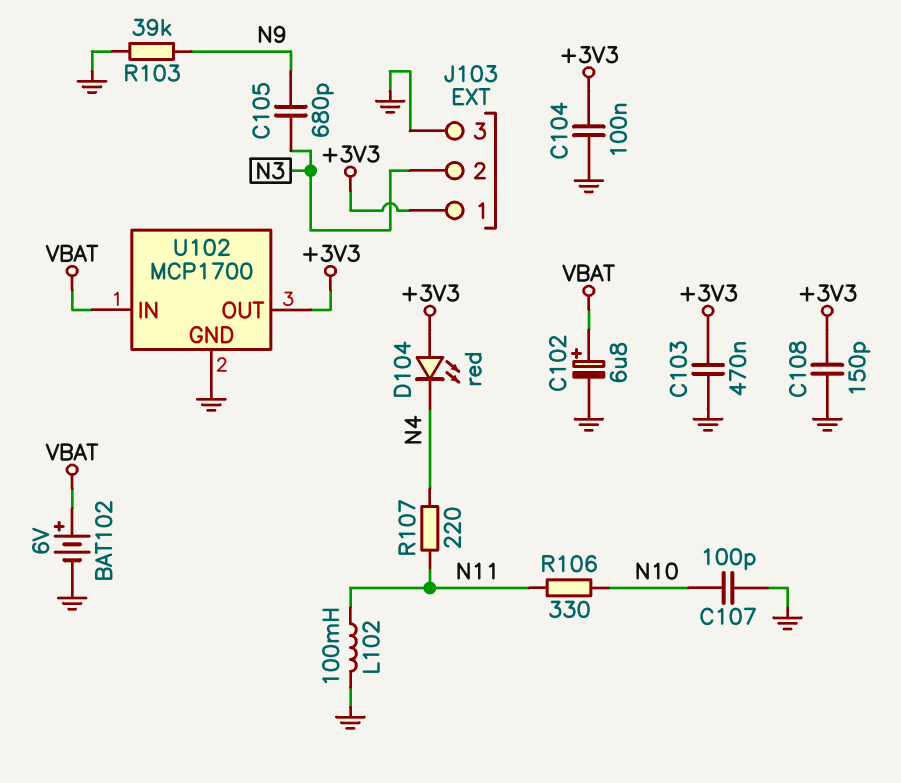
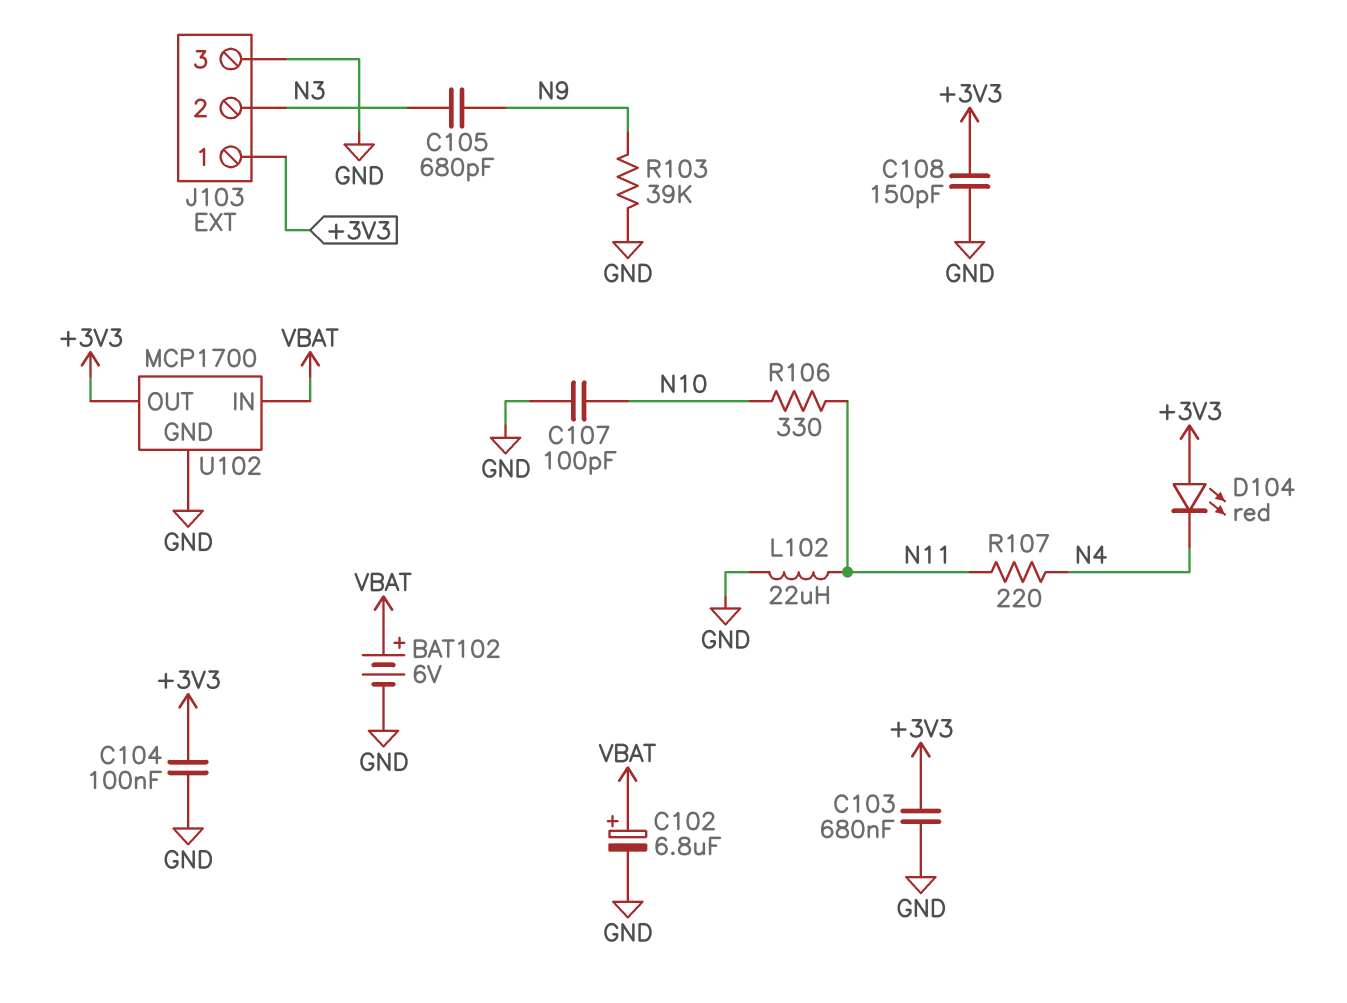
C103: 470nF (+3V3, GND) -> 680nF (+3V3, GND)
L102: 100mH (GND, N11) -> 22uH (GND, N11)

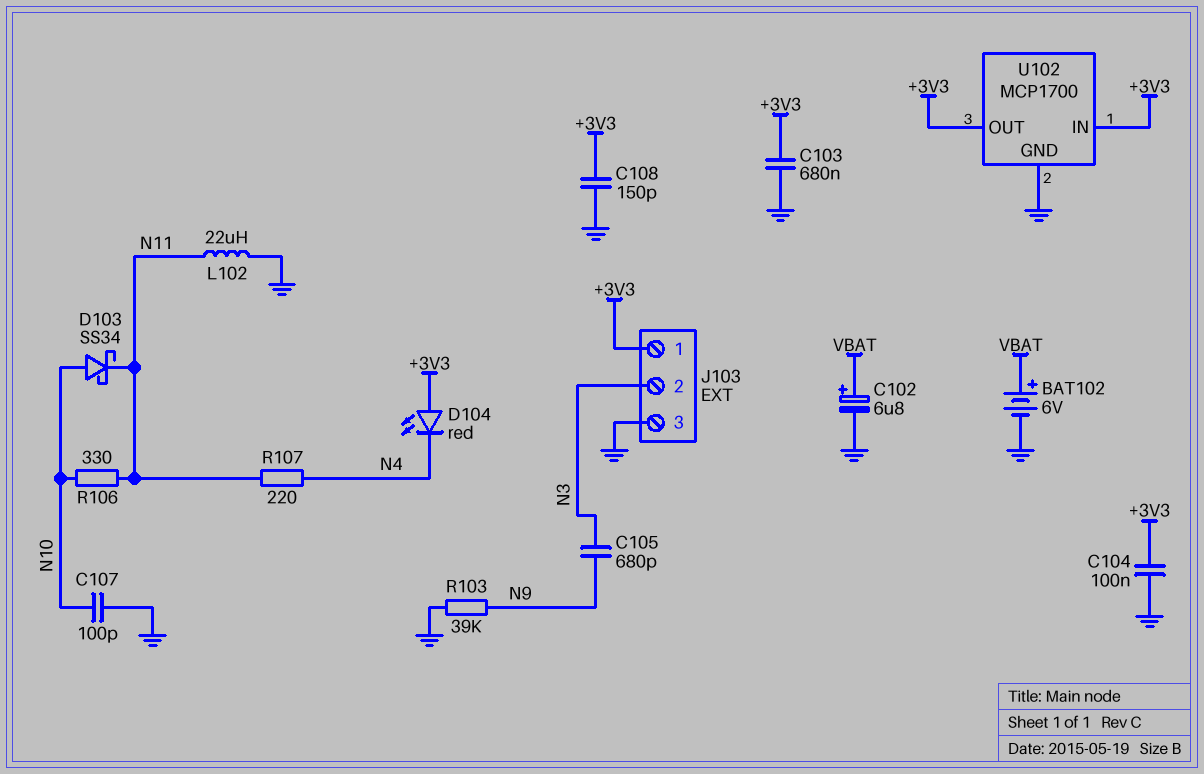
D103: none -> schottky SS34 (A N10, K N11)
U102 pin IN: VBAT -> +3V3

